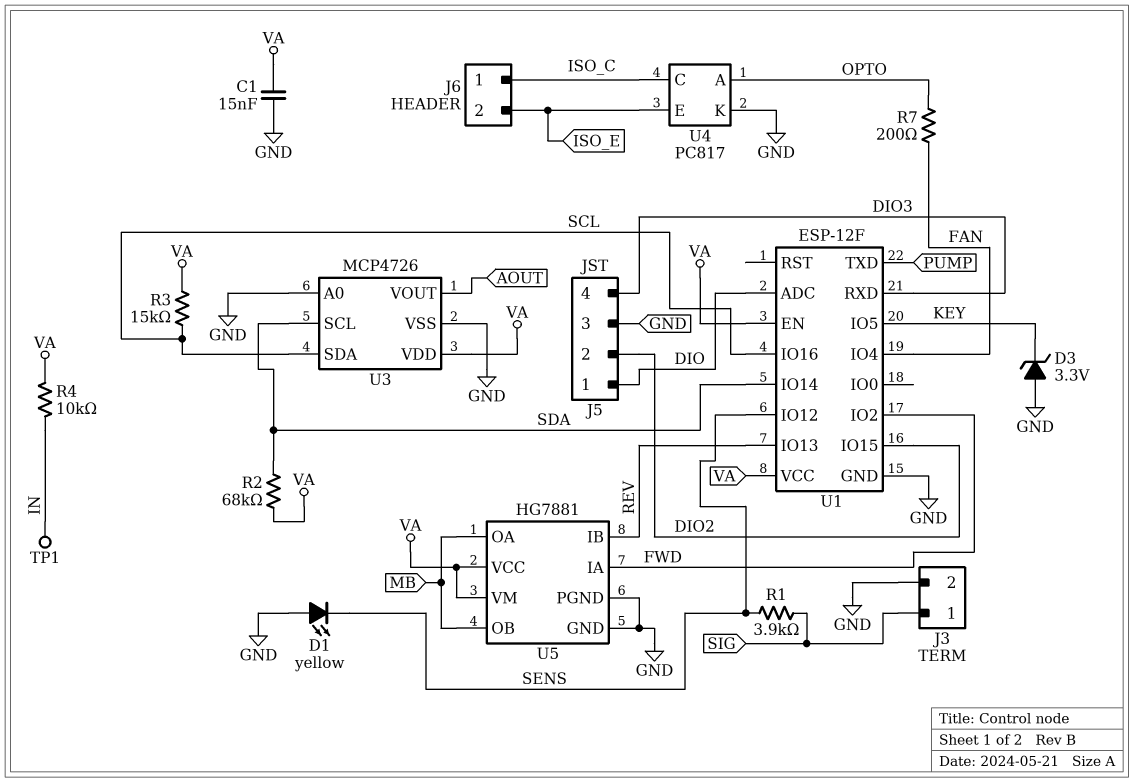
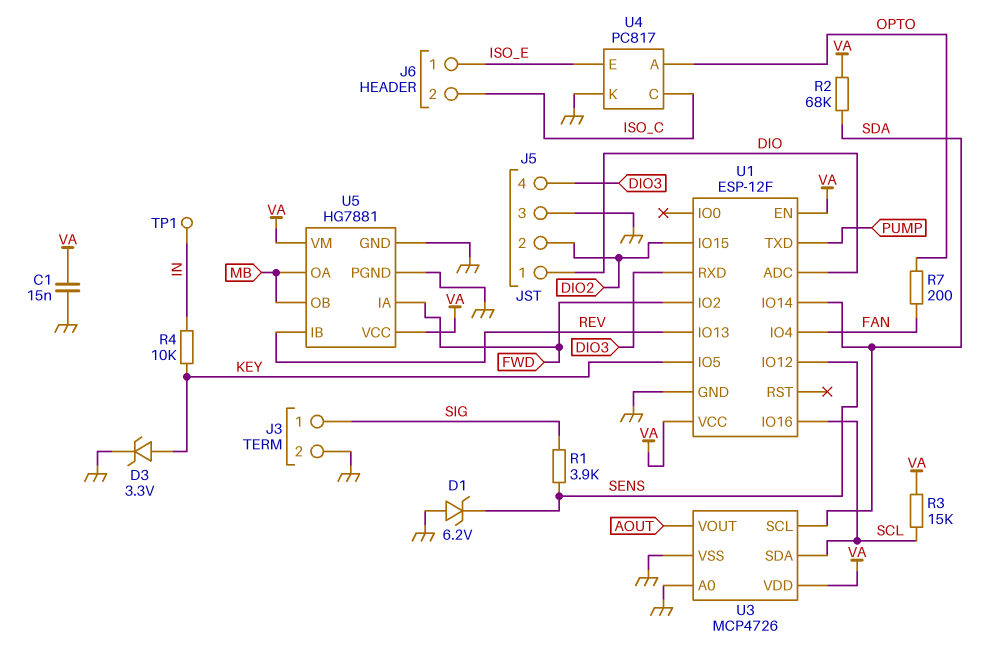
D1: LED yellow (A GND, K SENS) -> zener 6.2V (A GND, K SENS)
D3: zener 3.3V (A GND, K KEY) -> zener 3.3V (A KEY, K GND)
J6 pin 1: ISO_C -> ISO_E
J6 pin 2: ISO_E -> ISO_C
R4: 10k (IN, VA) -> 10k (IN, KEY)

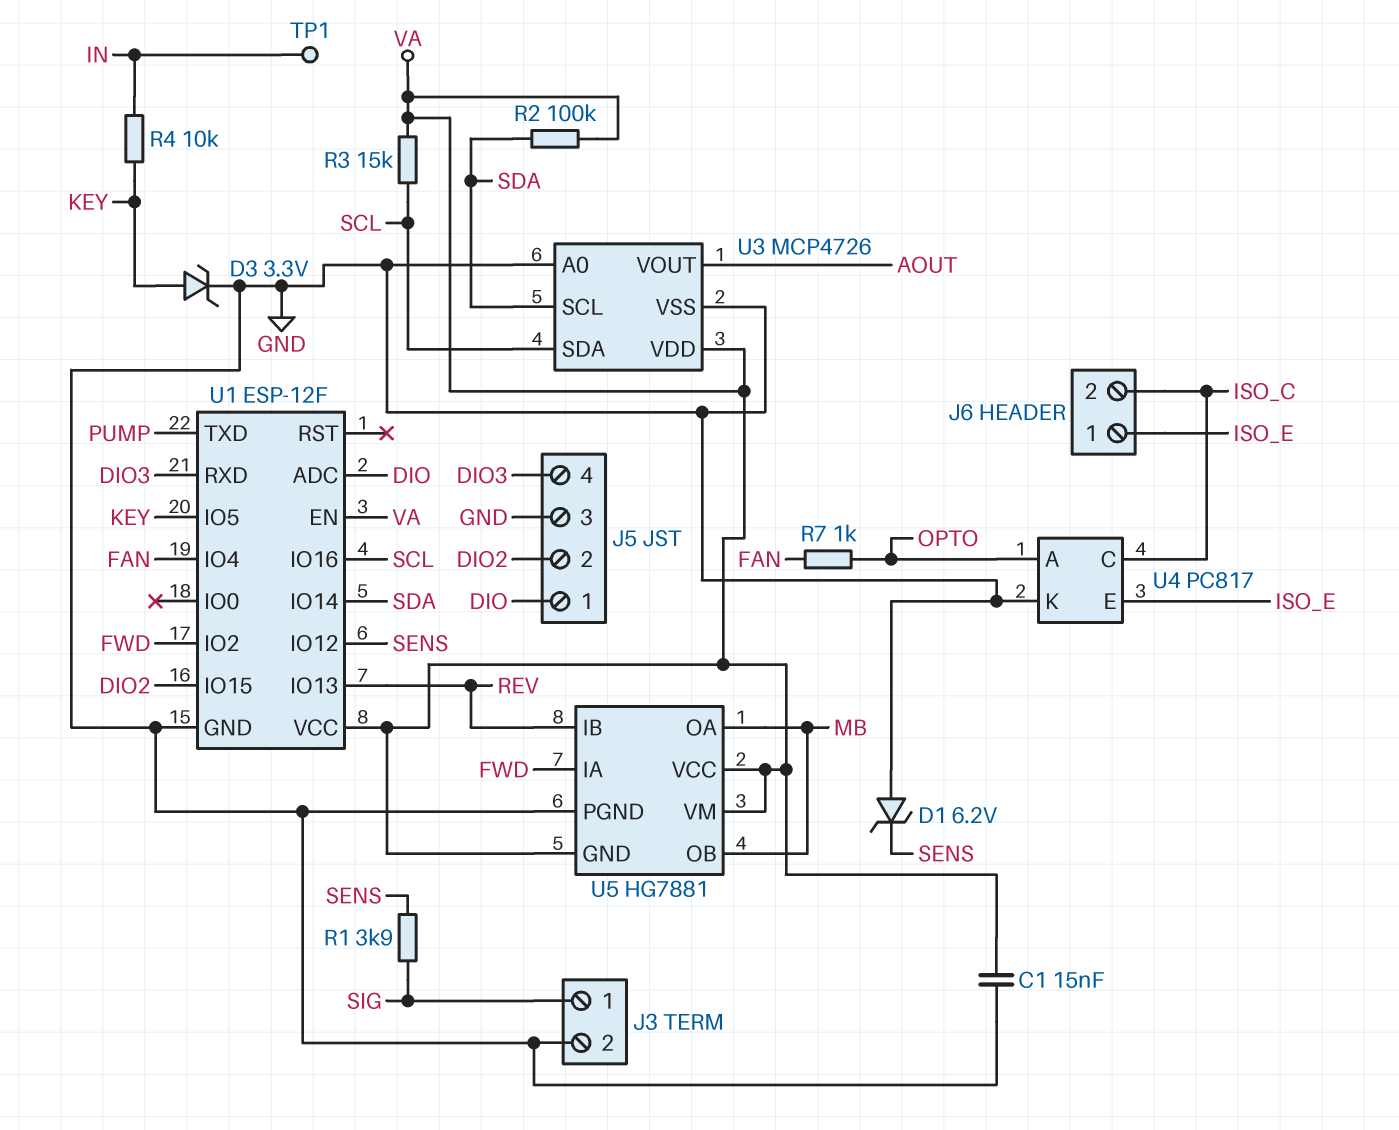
R2: 68k (SDA, VA) -> 100k (SDA, VA)
R7: 200 (FAN, OPTO) -> 1k (FAN, OPTO)
U5 pin GND: GND -> VA

